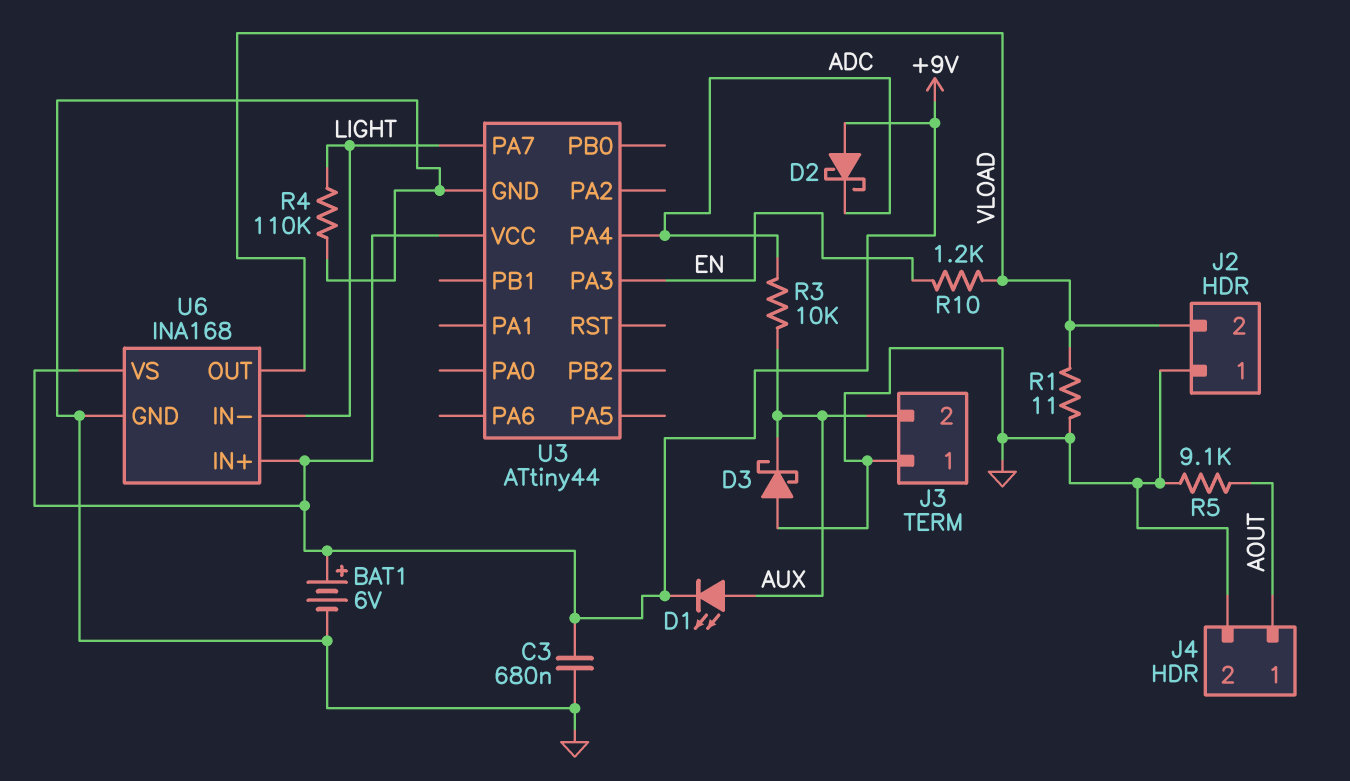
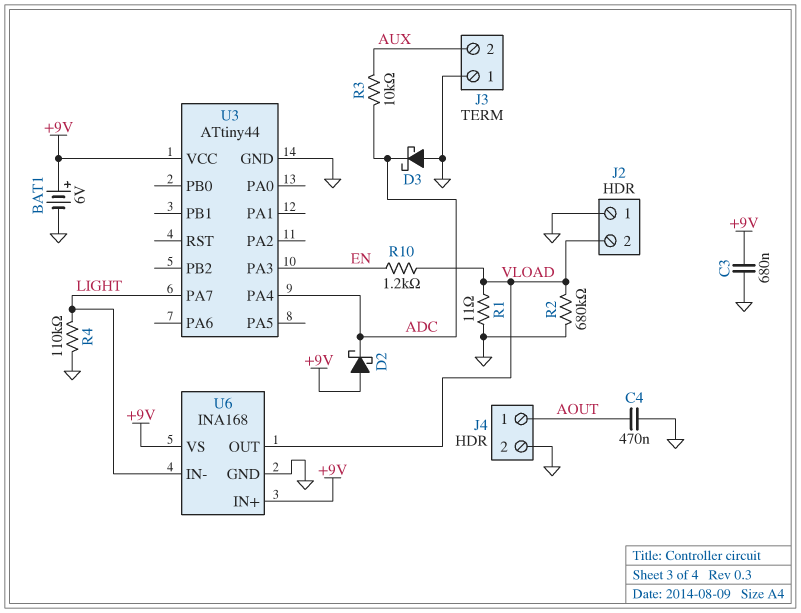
C4: none -> 470nF (AOUT, GND)
D1: LED (A AUX, K +9V) -> none
D3: schottky (A GND, K AUX) -> schottky (A GND, K ADC)
R2: none -> 680k (GND, VLOAD)
R5: 9.1k (AOUT, GND) -> none

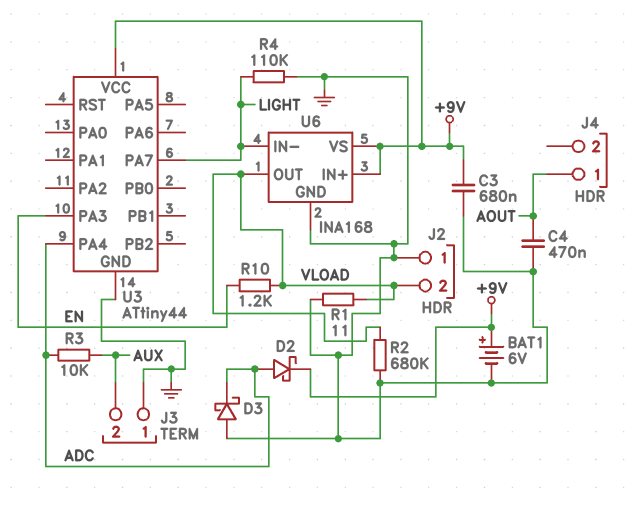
D2: schottky (A +9V, K ADC) -> schottky (A ADC, K +9V)
J4 pin 2: GND -> none

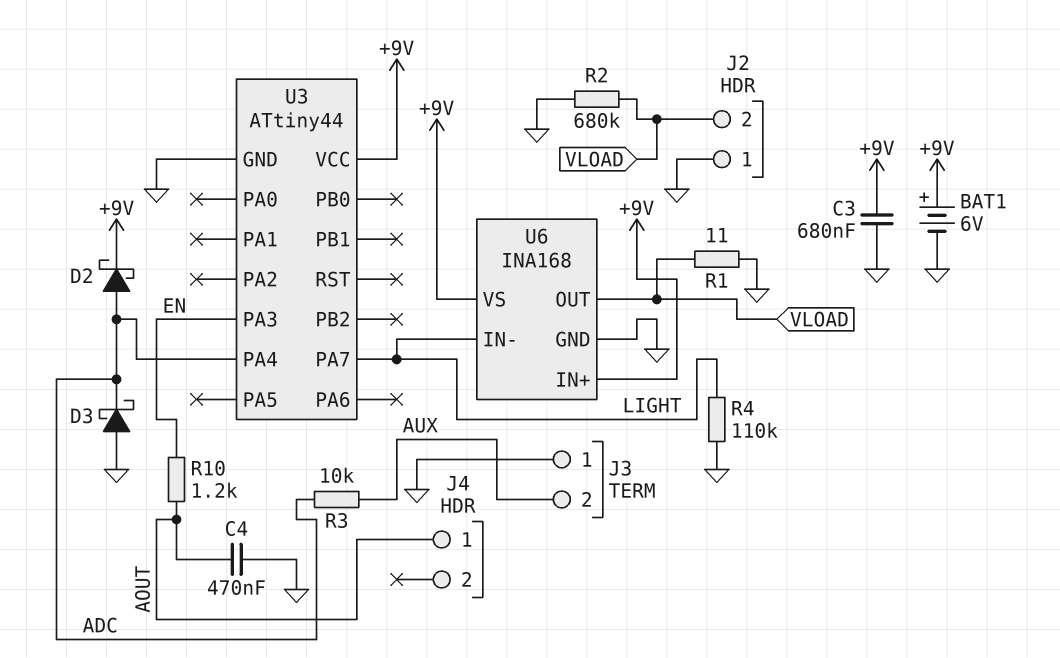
R10: 1.2k (EN, VLOAD) -> 1.2k (AOUT, EN)

